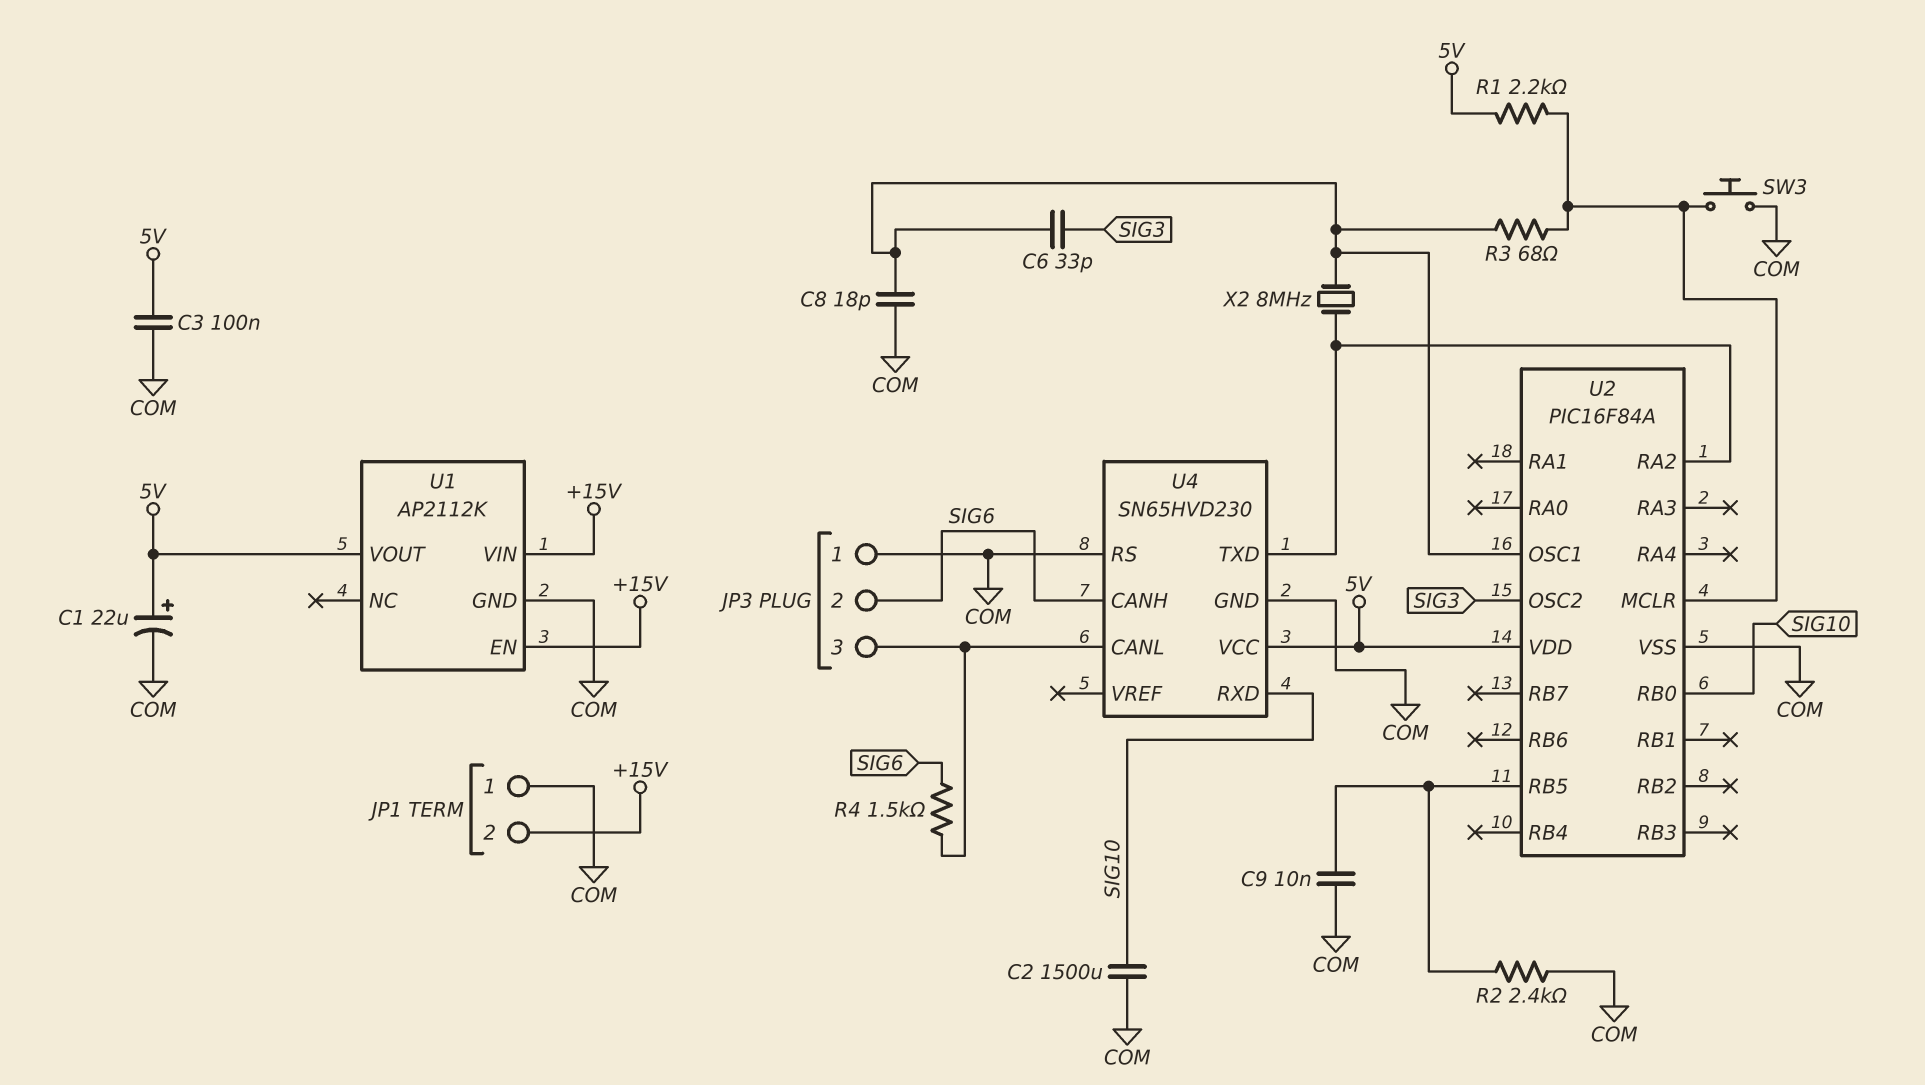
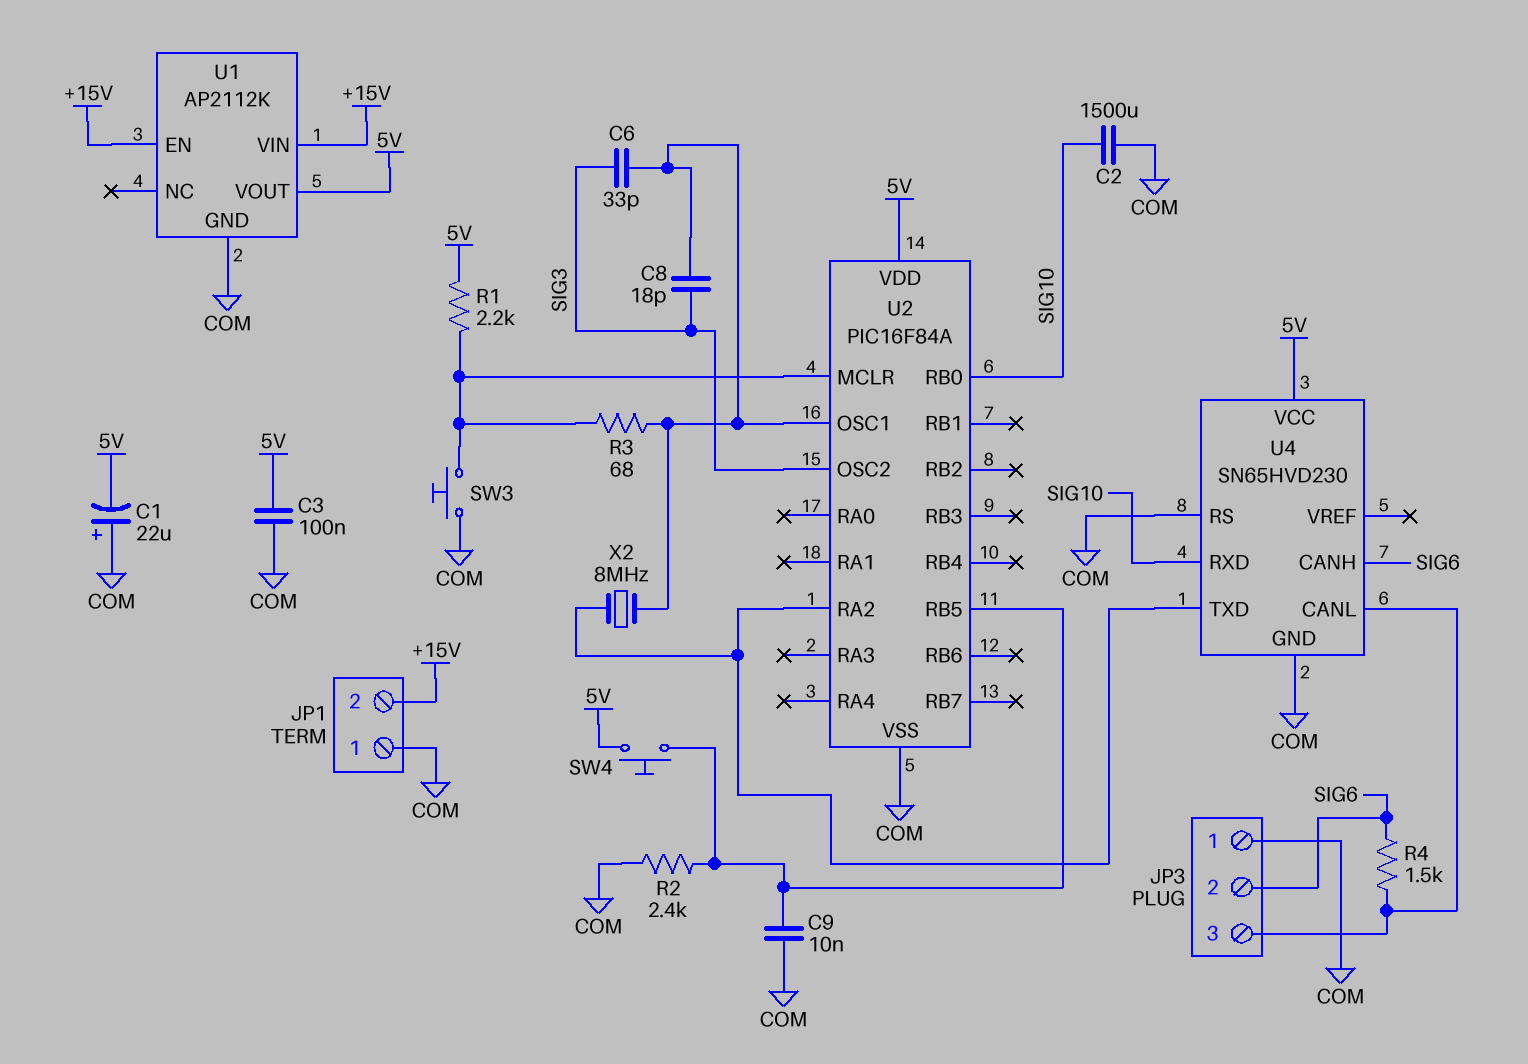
C1: 22uF (plus 5V, minus COM) -> 22uF (plus COM, minus 5V)
C8: 18pF (COM, U2/OSC1) -> 18pF (SIG3, U2/OSC1)
SW4: none -> button (5V, U2/RB5)

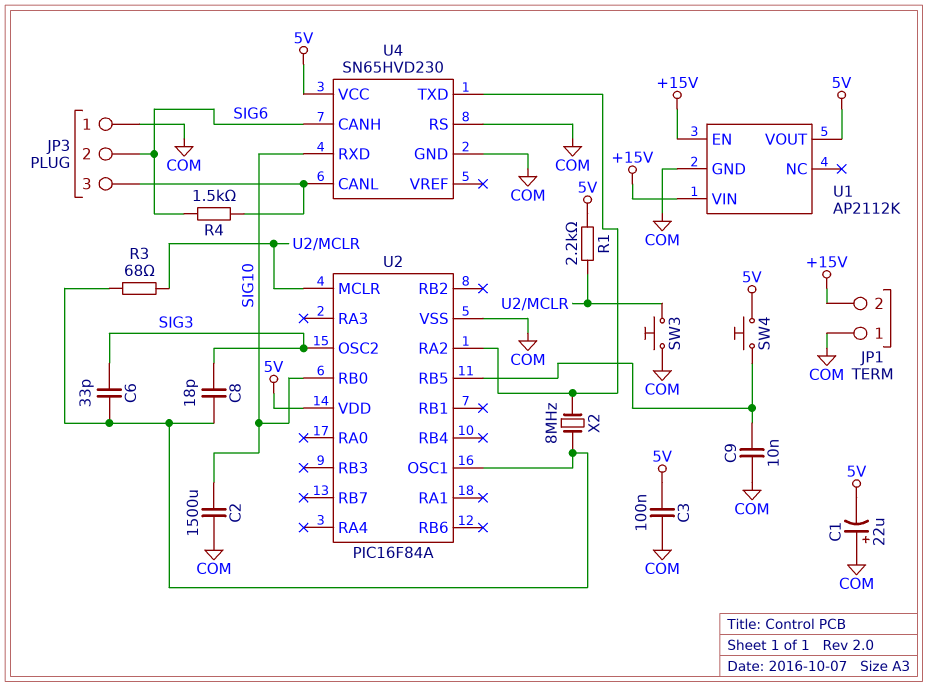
R2: 2.4k (COM, U2/RB5) -> none

